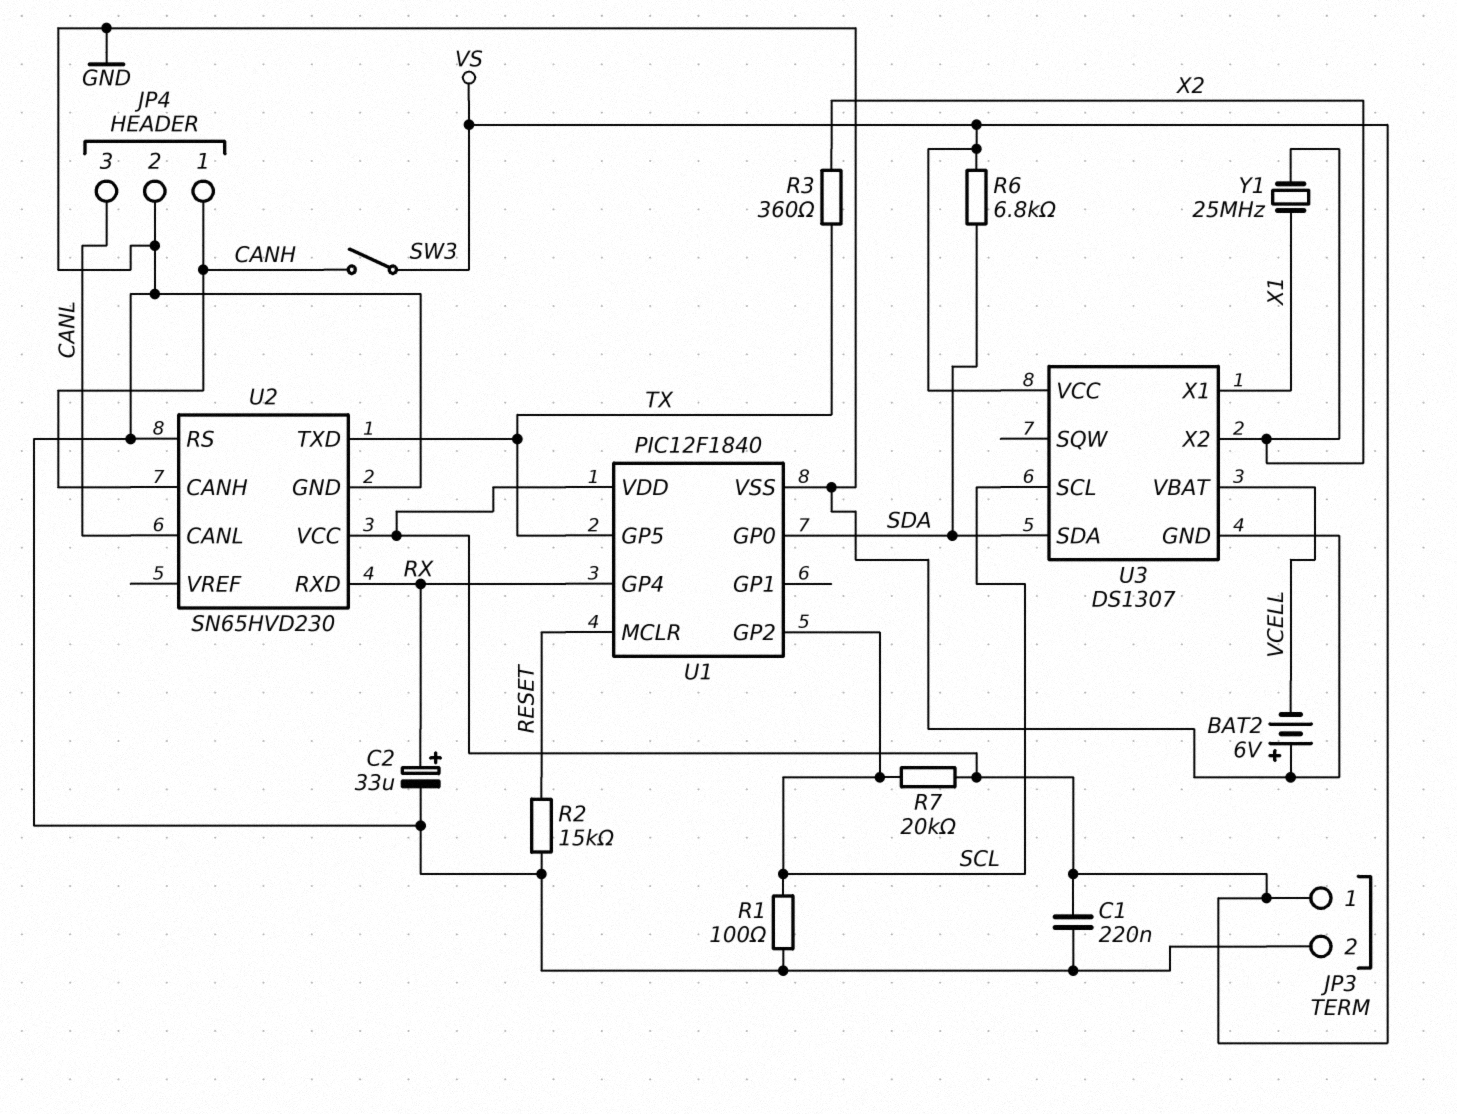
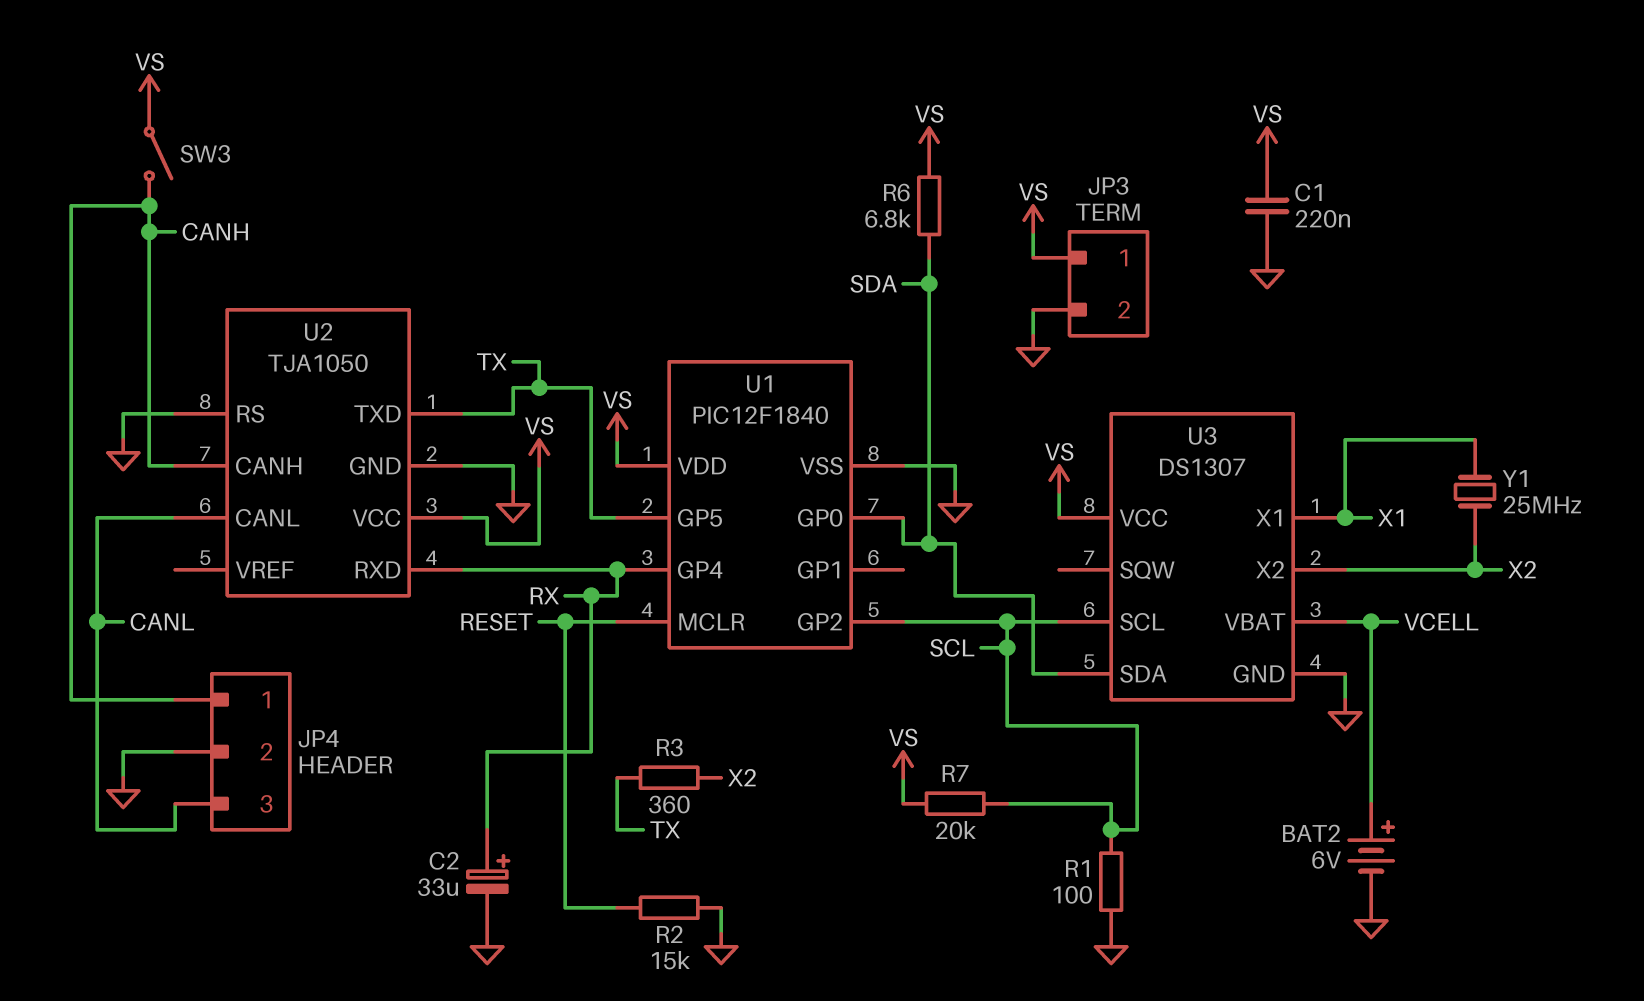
BAT2: 6V (plus GND, minus VCELL) -> 6V (plus VCELL, minus GND)
U2: SN65HVD230 -> TJA1050

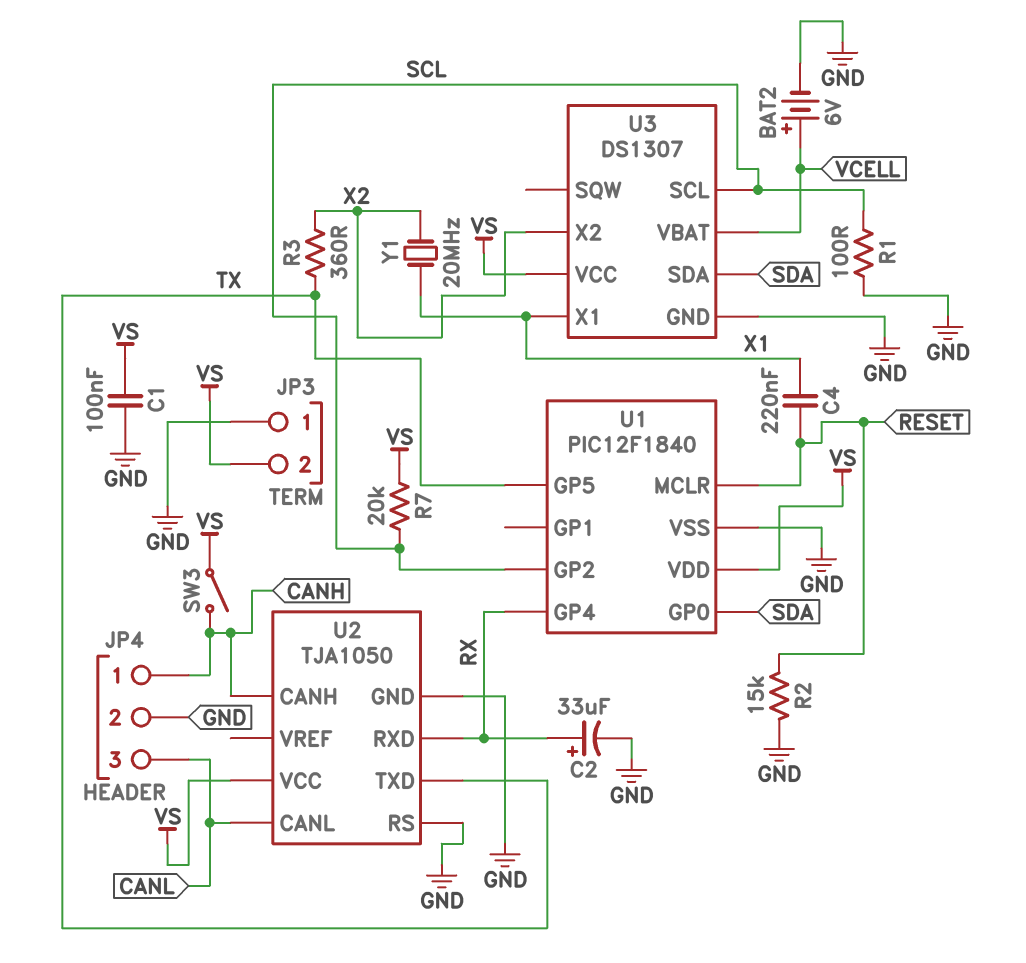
C1: 220nF (GND, VS) -> 100nF (GND, VS)
C4: none -> 220nF (RESET, X1)
JP3 pin 1: VS -> GND
JP3 pin 2: GND -> VS
R6: 6.8k (SDA, VS) -> none
Y1: 25MHz (X1, X2) -> 20MHz (X1, X2)

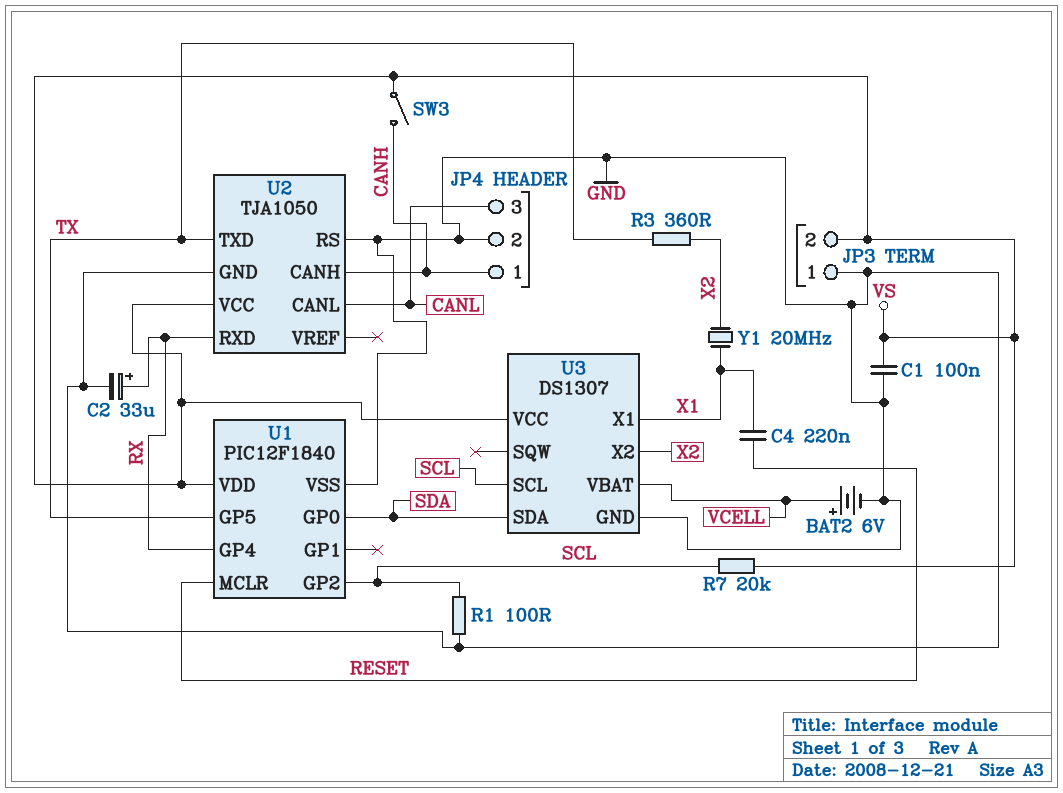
R2: 15k (GND, RESET) -> none

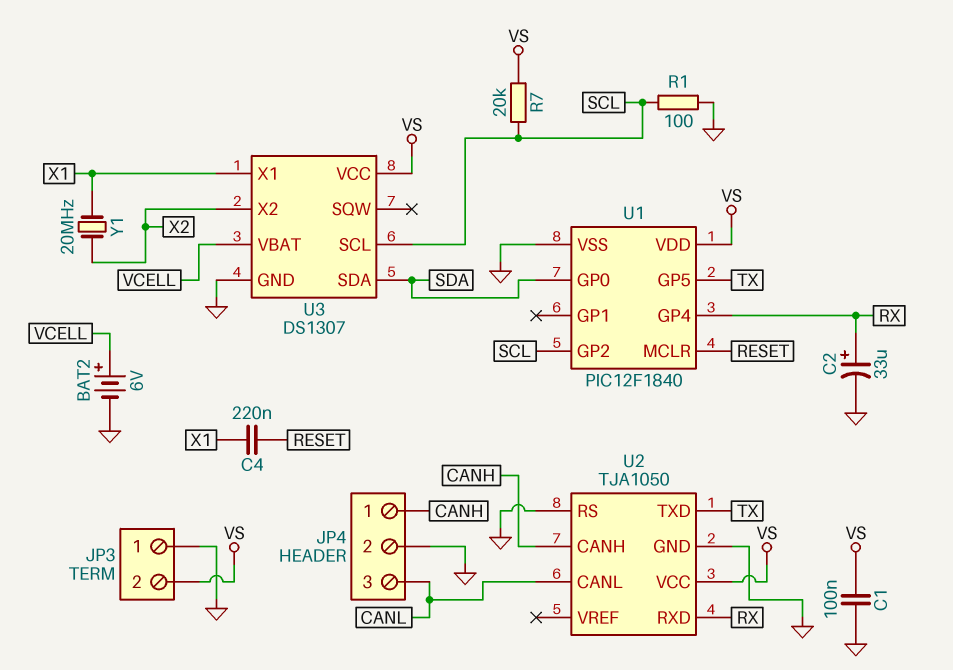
R3: 360 (TX, X2) -> none
SW3: switch (CANH, VS) -> none

